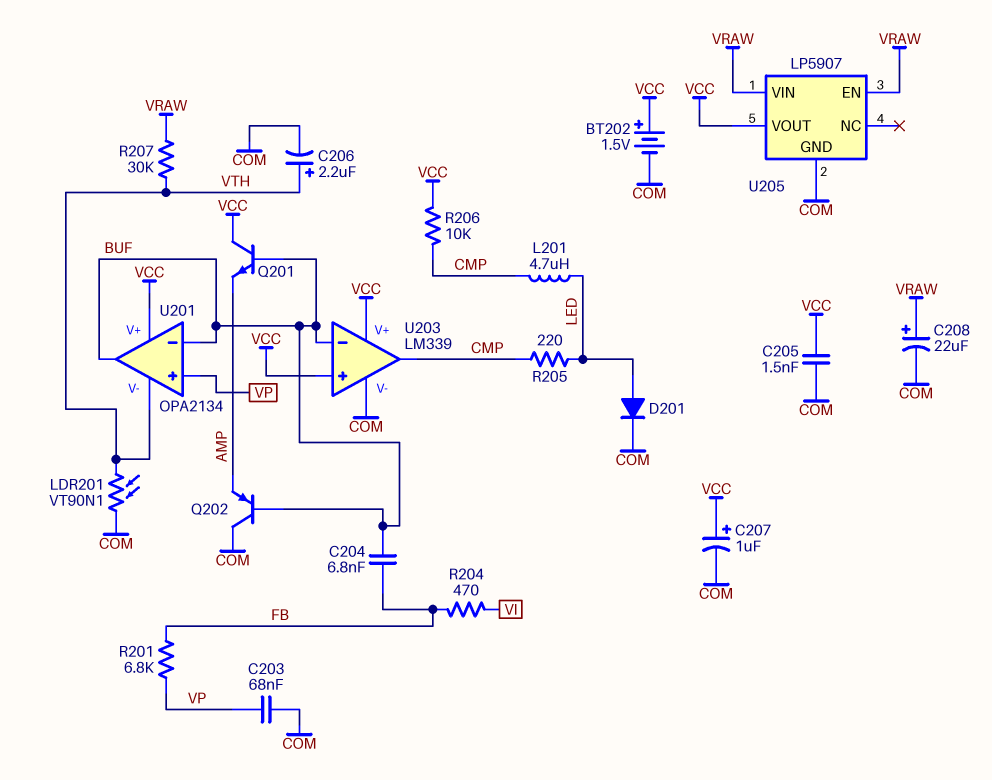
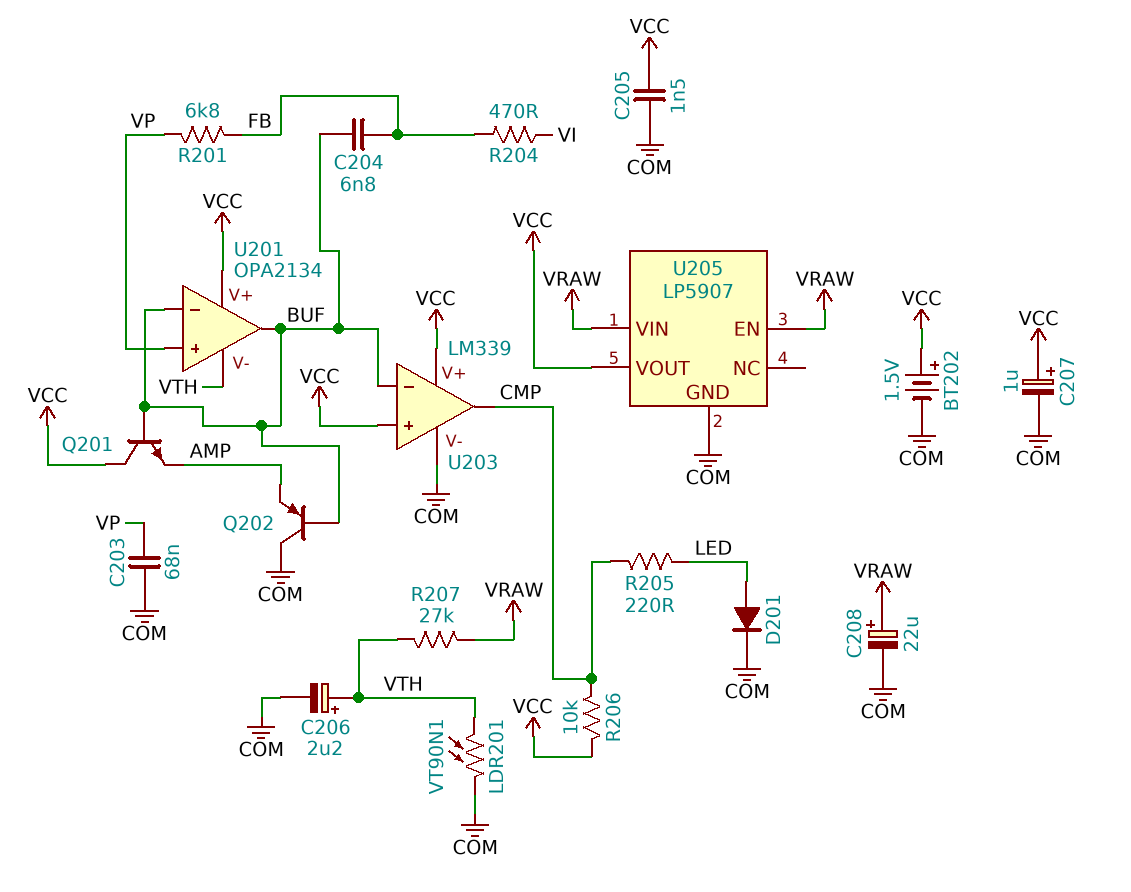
L201: 4.7uH (CMP, LED) -> none
R207: 30k (VRAW, VTH) -> 27k (VRAW, VTH)

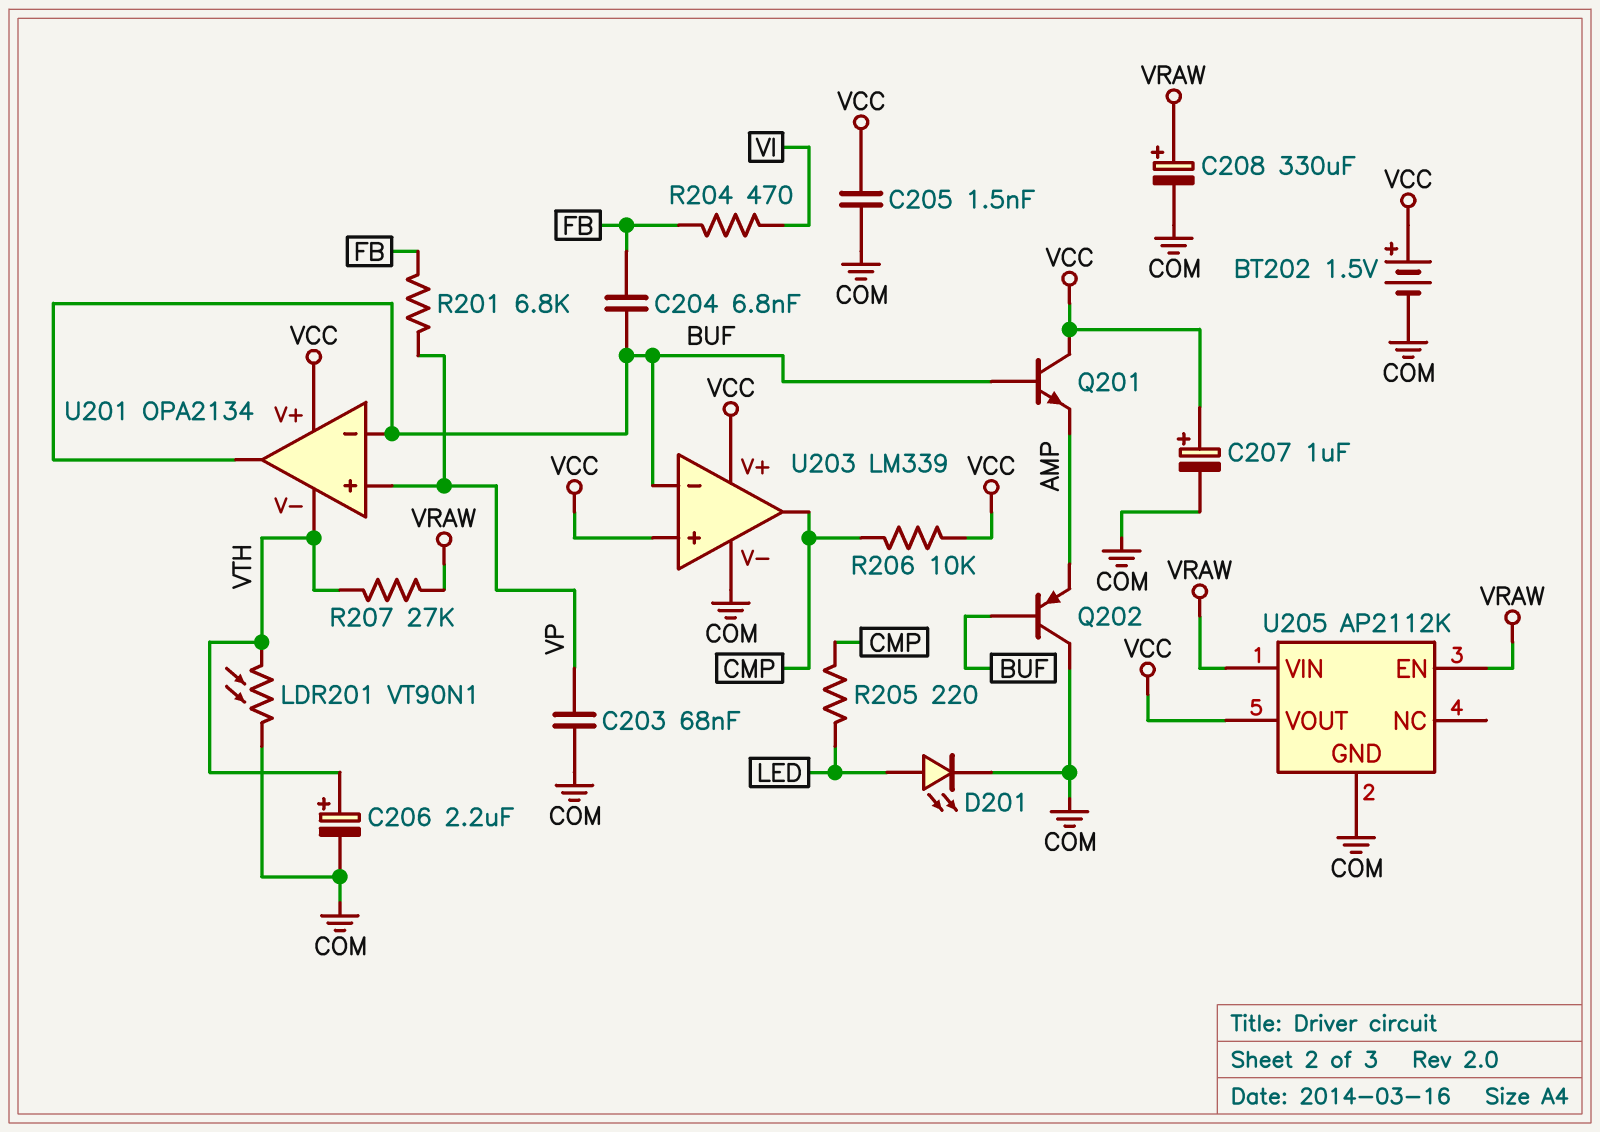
C208: 22uF (plus VRAW, minus COM) -> 330uF (plus VRAW, minus COM)
D201: diode (A LED, K COM) -> LED (A LED, K COM)
U205: LP5907 -> AP2112K

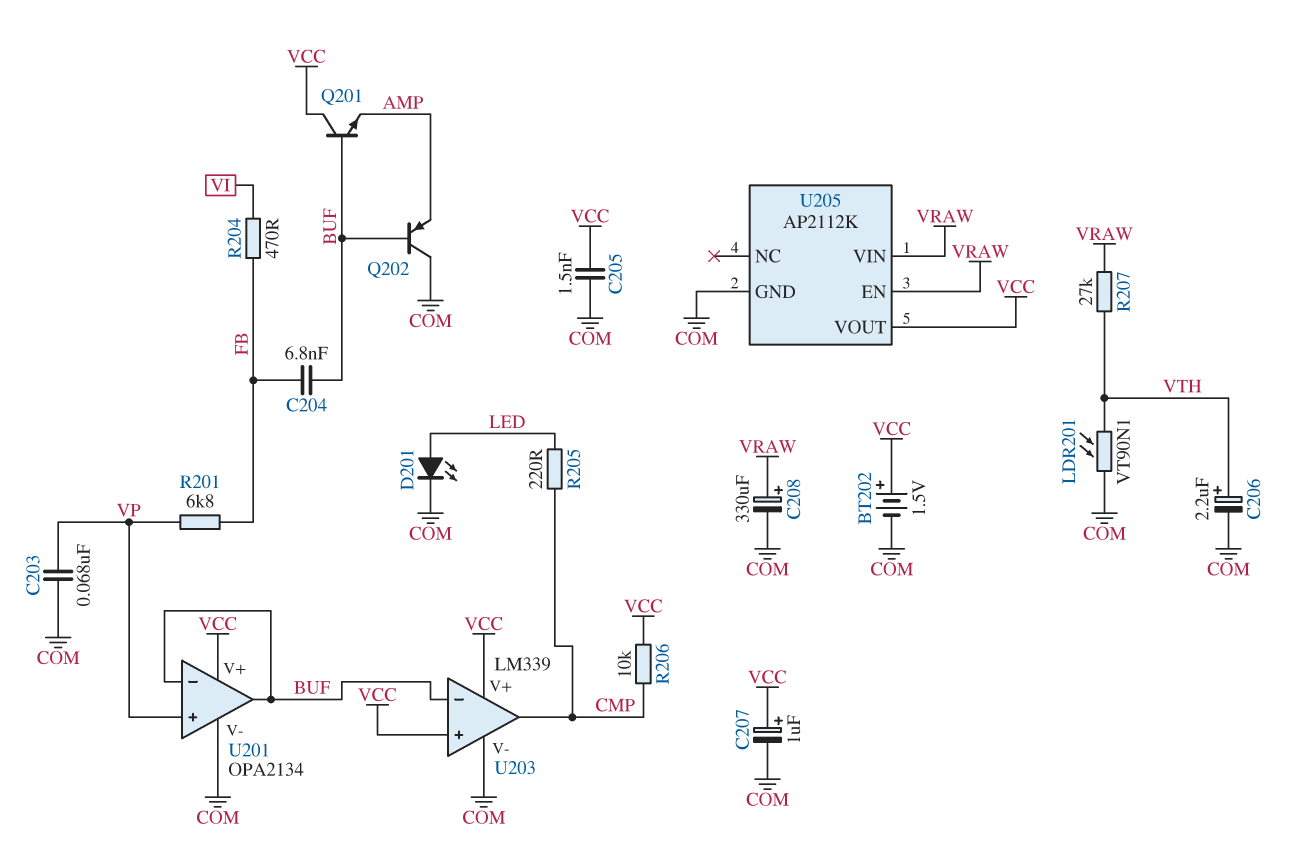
U201 pin V-: VTH -> COM

